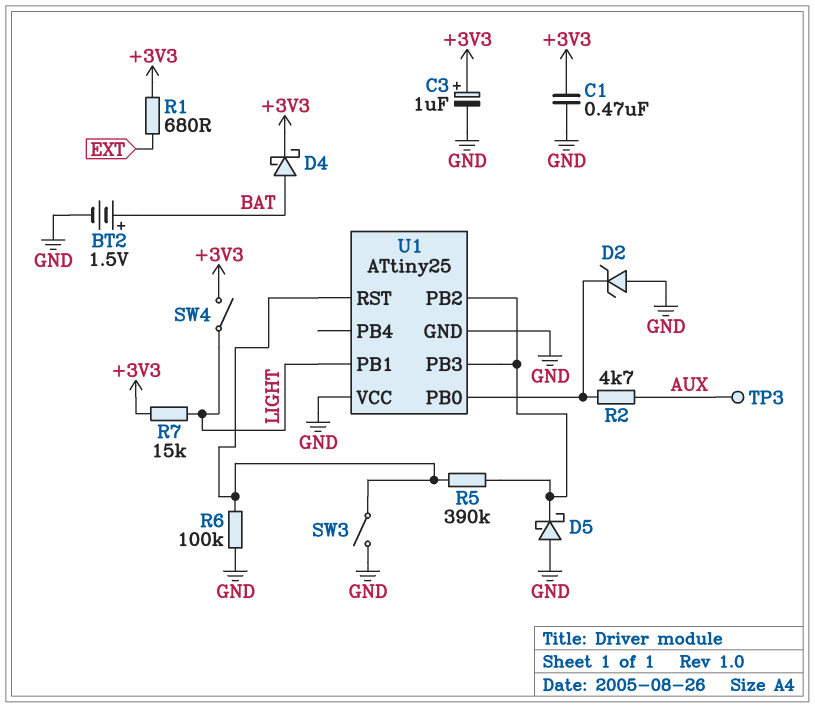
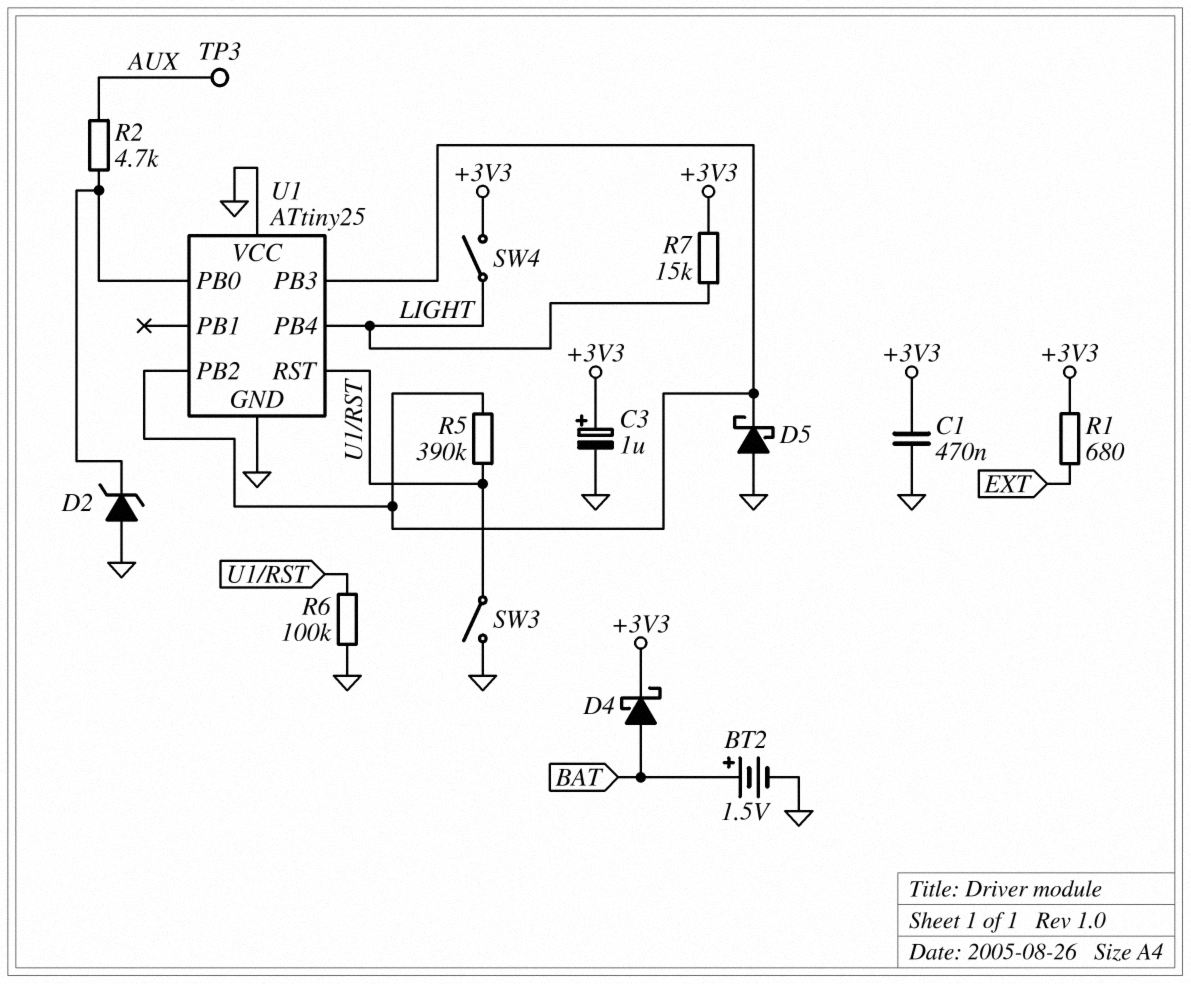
U1 pin PB1: LIGHT -> none
U1 pin PB4: none -> LIGHT

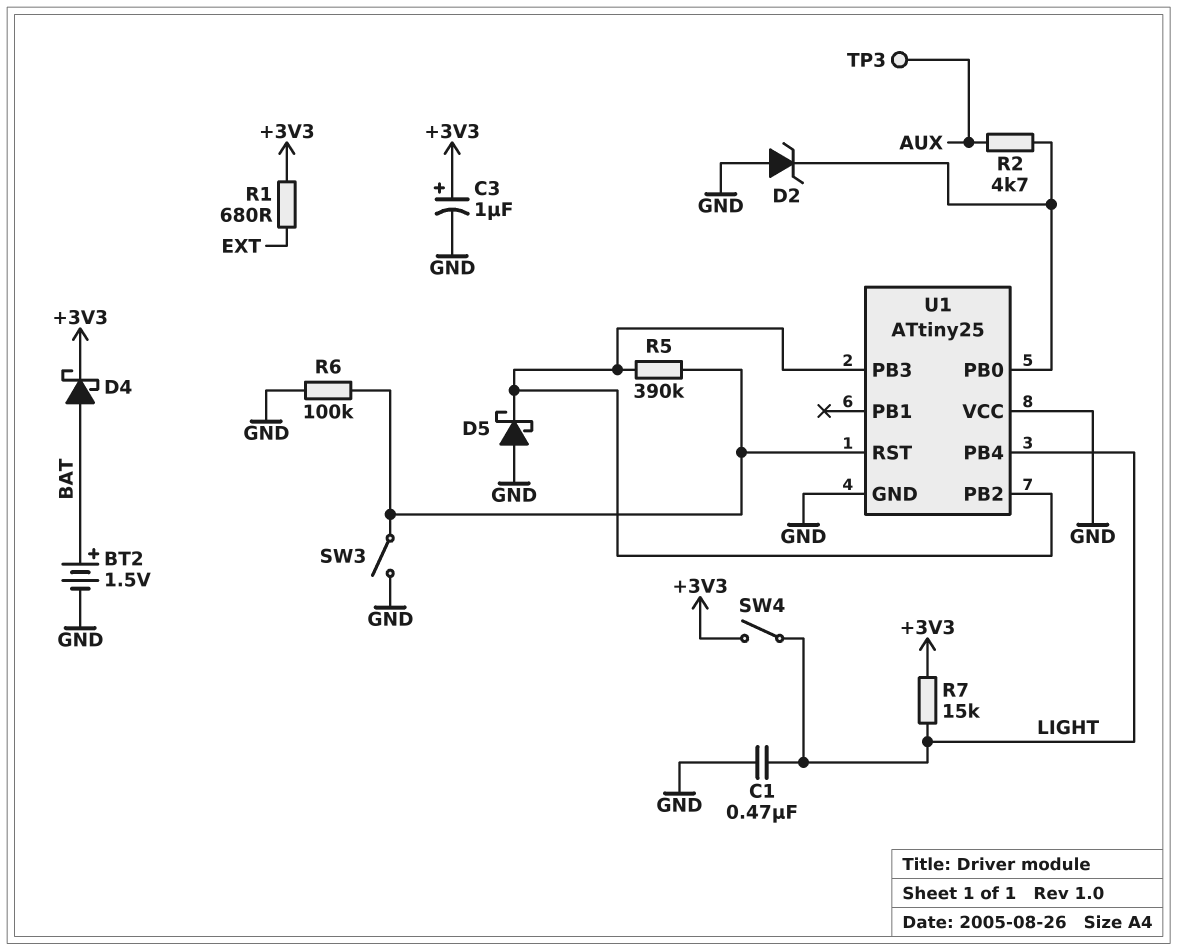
C1: 470nF (+3V3, GND) -> 470nF (GND, LIGHT)

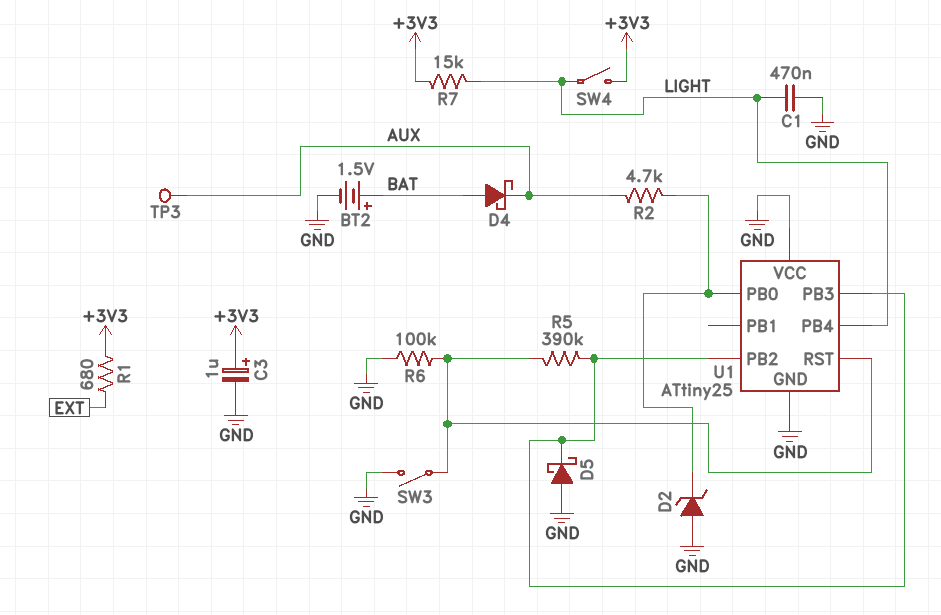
D4: schottky (A BAT, K +3V3) -> schottky (A BAT, K AUX)

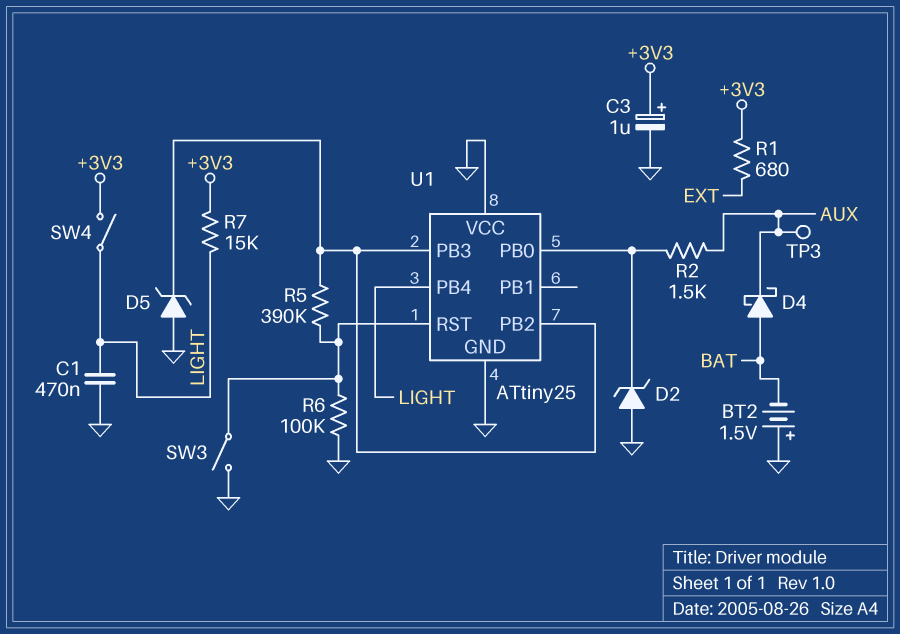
BT2: 1.5V (plus BAT, minus GND) -> 1.5V (plus GND, minus BAT)
D5: schottky (A GND, K U1/PB2) -> zener (A GND, K U1/PB2)
R2: 4.7k (AUX, U1/PB0) -> 1.5k (AUX, U1/PB0)

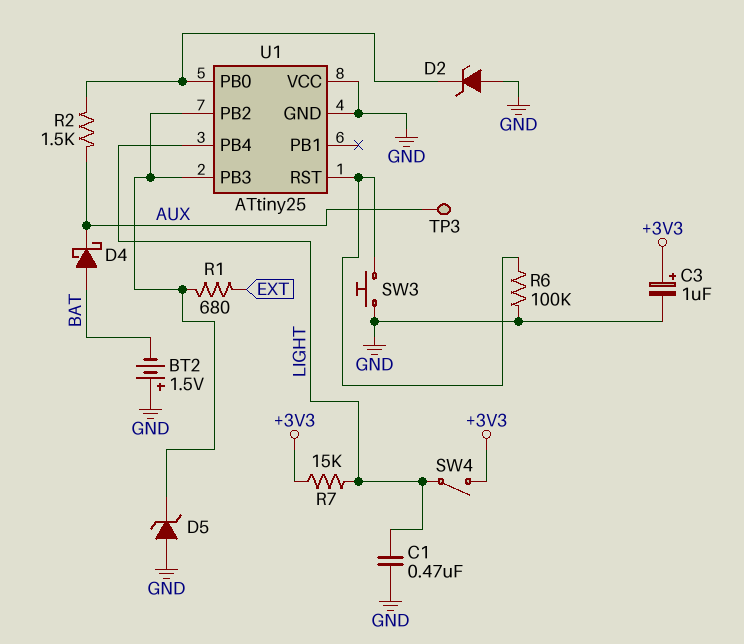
R1: 680 (+3V3, EXT) -> 680 (EXT, U1/PB2)
R5: 390k (U1/PB2, U1/RST) -> none
SW3: switch (GND, U1/RST) -> button (GND, U1/RST)

